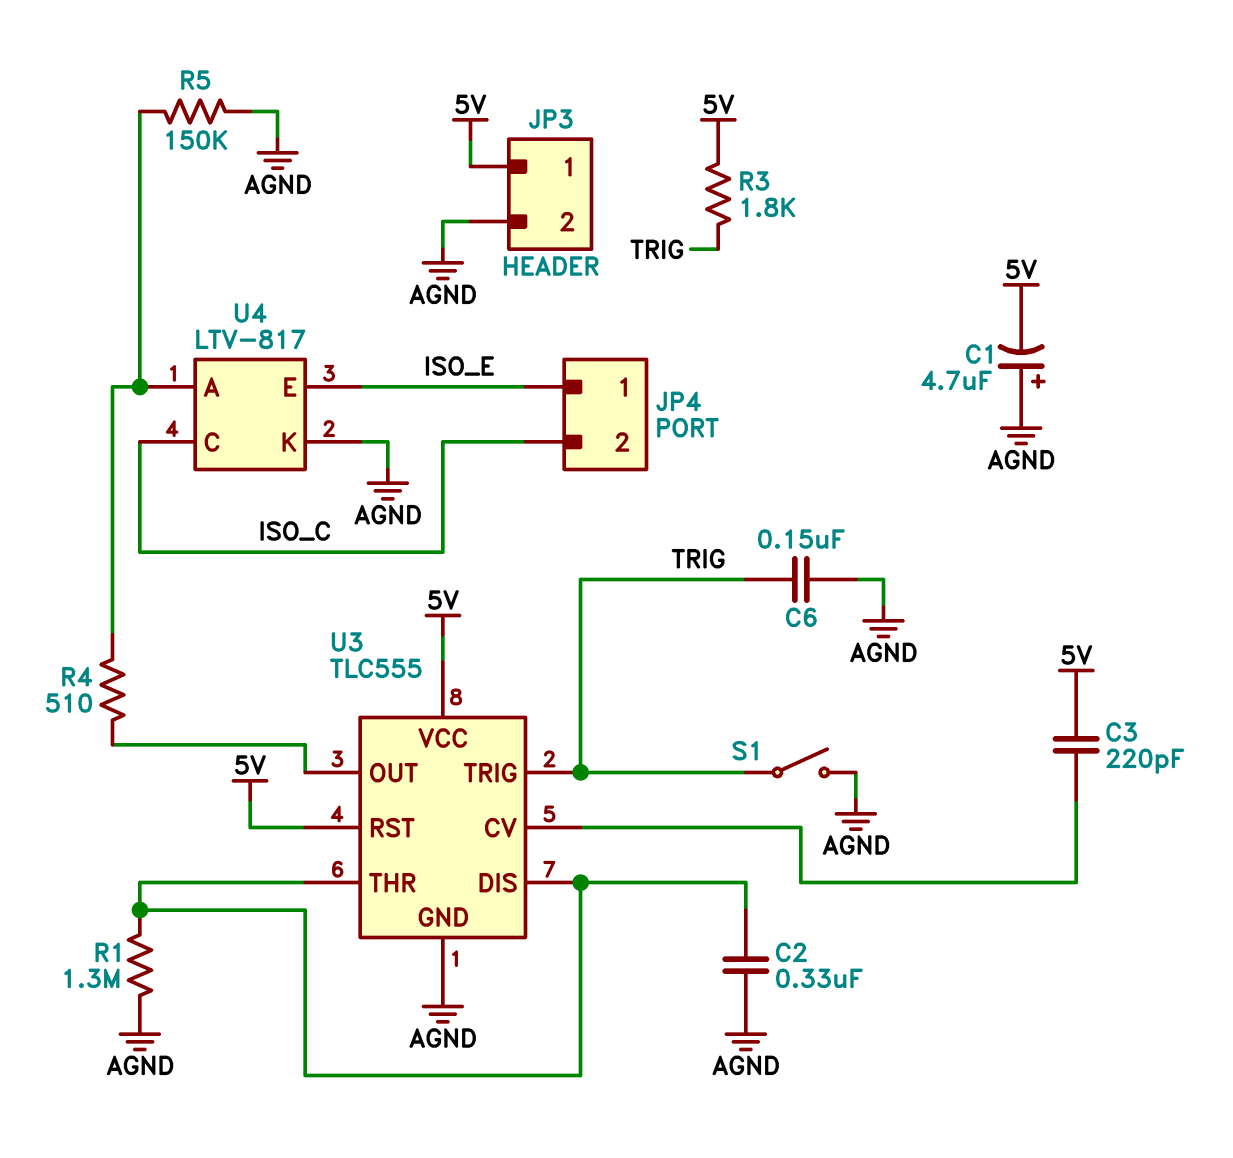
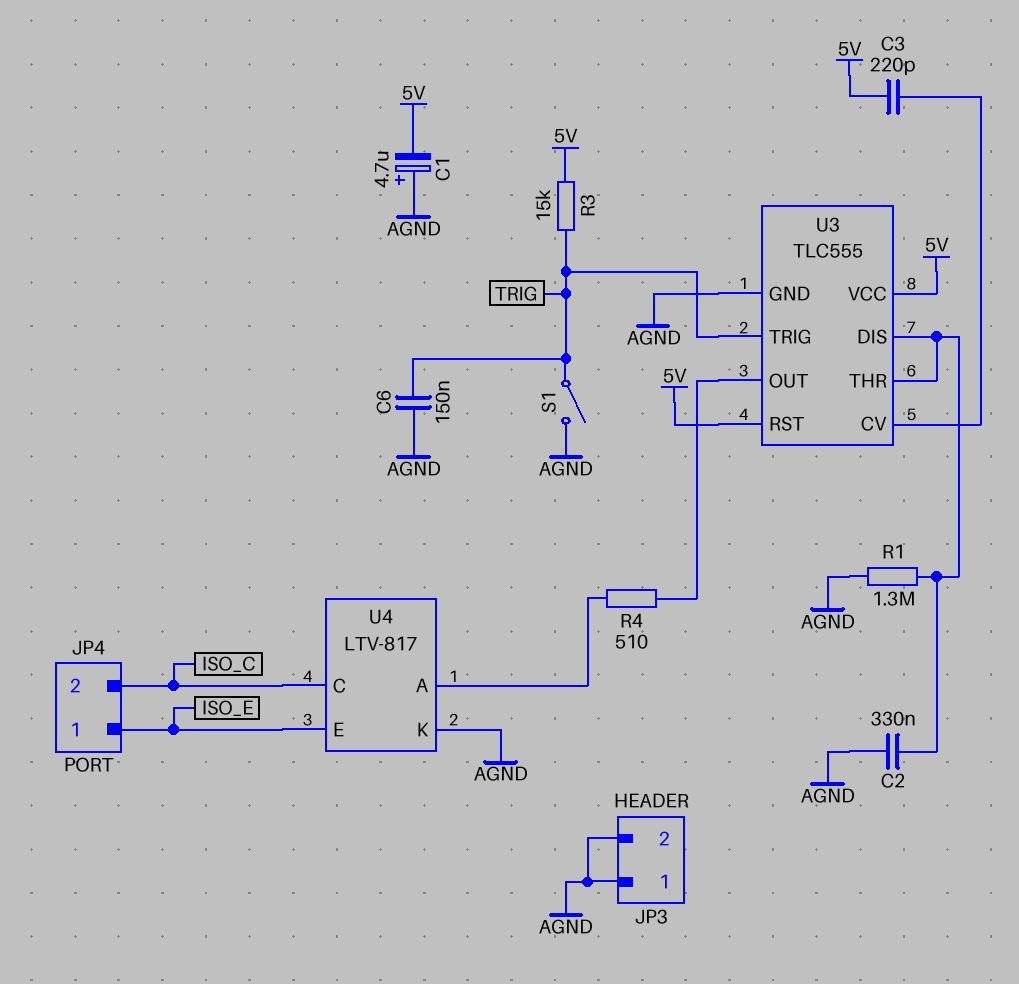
JP3 pin 1: 5V -> AGND
R3: 1.8k (5V, TRIG) -> 15k (5V, TRIG)
R5: 150k (AGND, U4/A) -> none

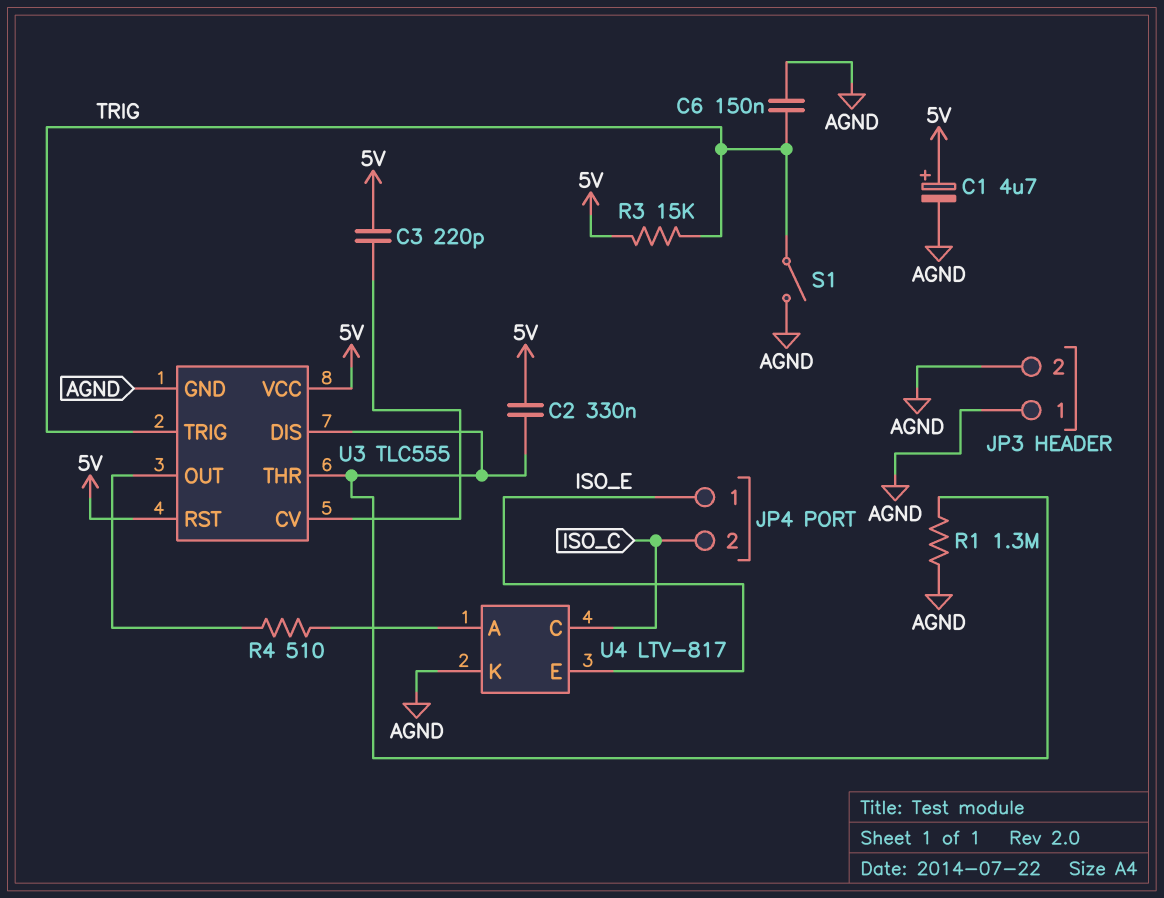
C1: 4.7uF (plus AGND, minus 5V) -> 4.7uF (plus 5V, minus AGND)
C2: 330nF (AGND, U3/DIS) -> 330nF (5V, U3/DIS)

